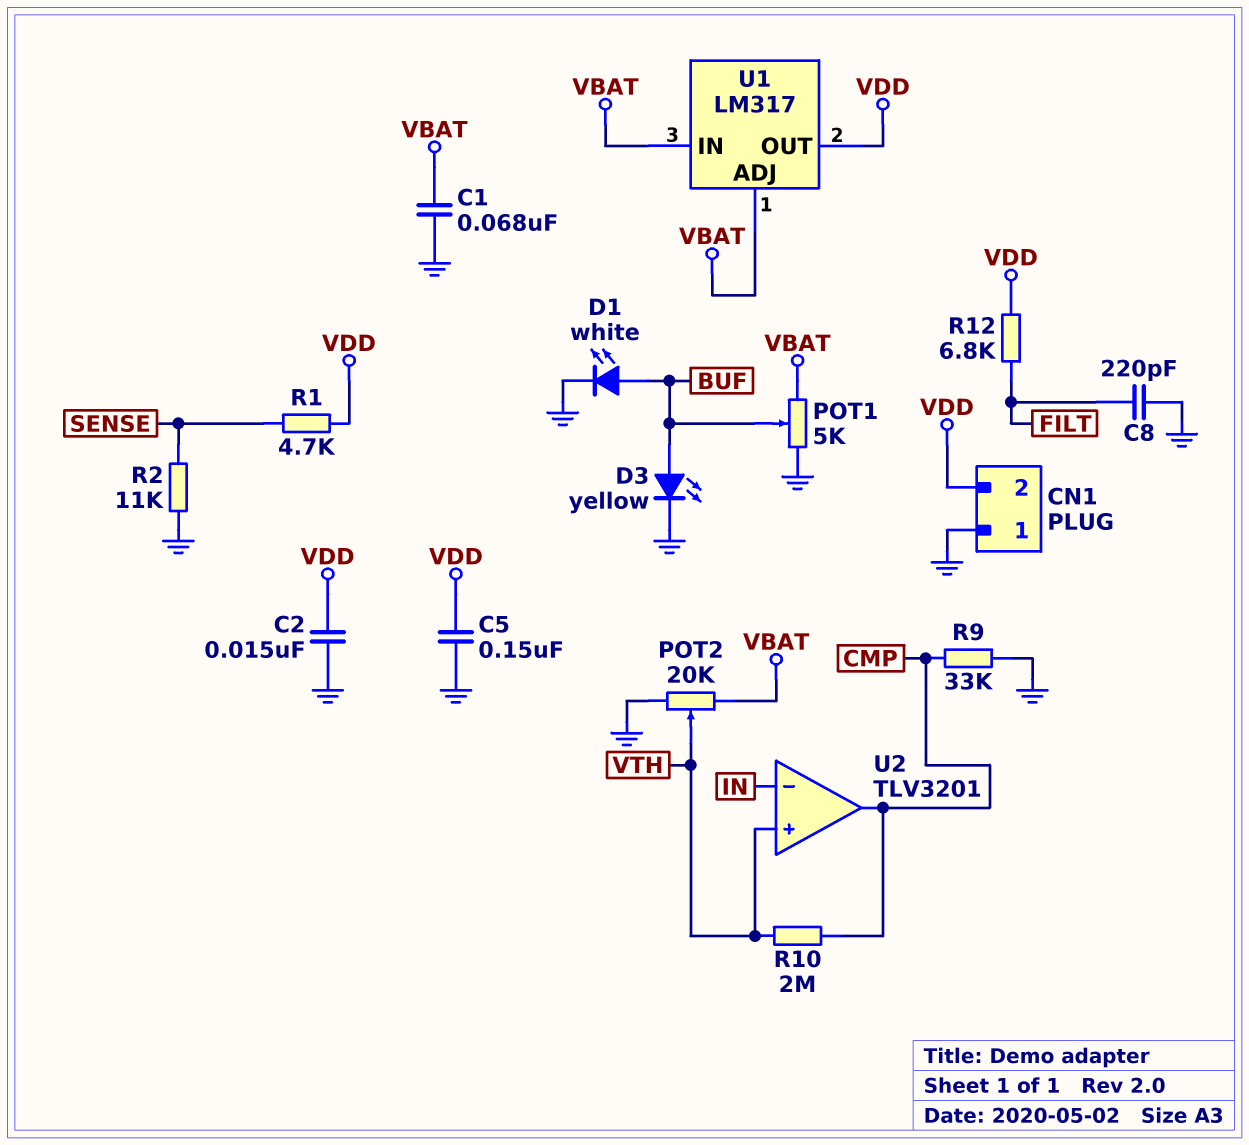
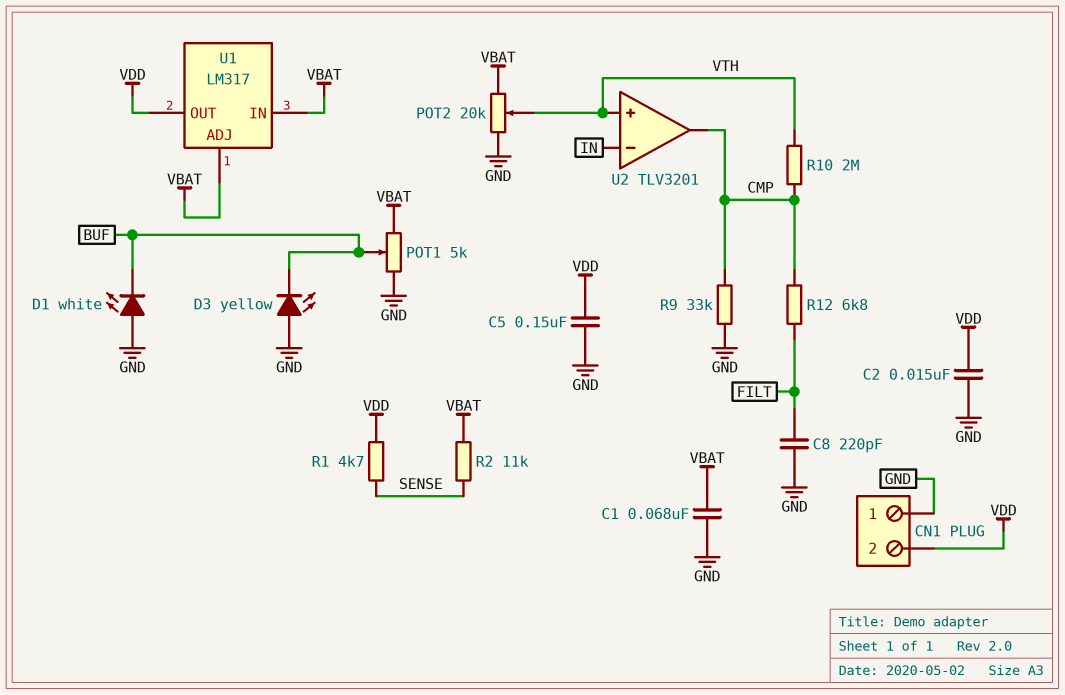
D1: LED white (A BUF, K GND) -> LED white (A GND, K BUF)
D3: LED yellow (A BUF, K GND) -> LED yellow (A GND, K BUF)
R2: 11k (GND, SENSE) -> 11k (SENSE, VBAT)
R12: 6.8k (FILT, VDD) -> 6.8k (CMP, FILT)

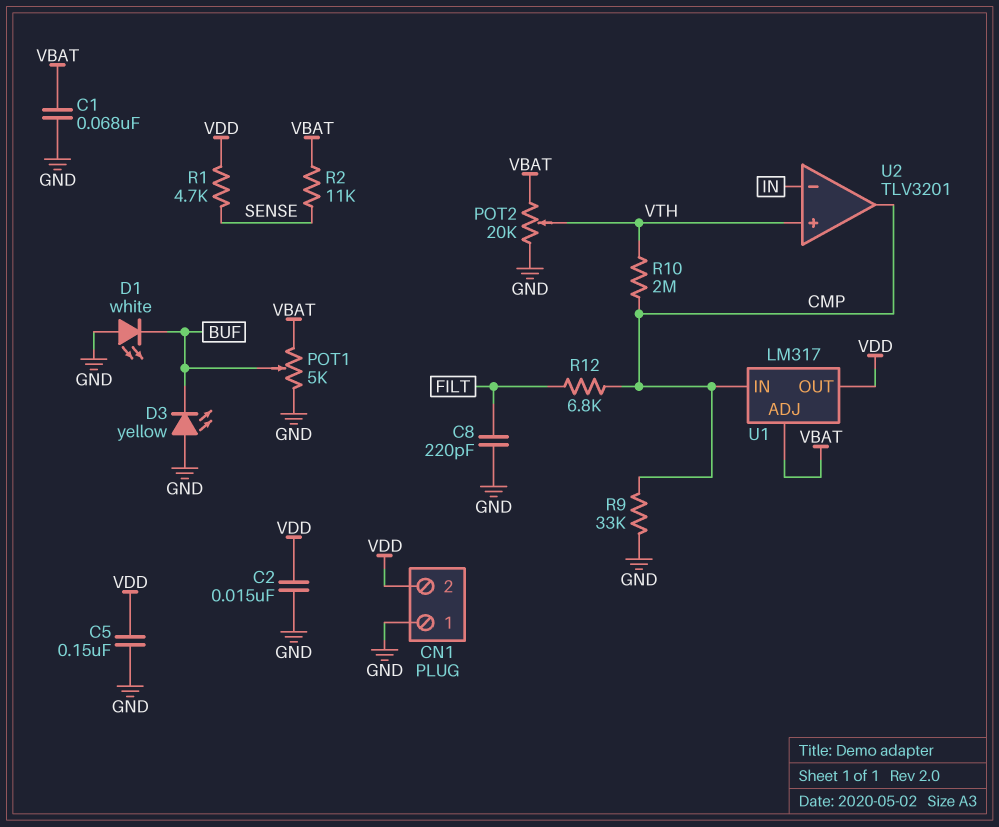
U1 pin IN: VBAT -> CMP

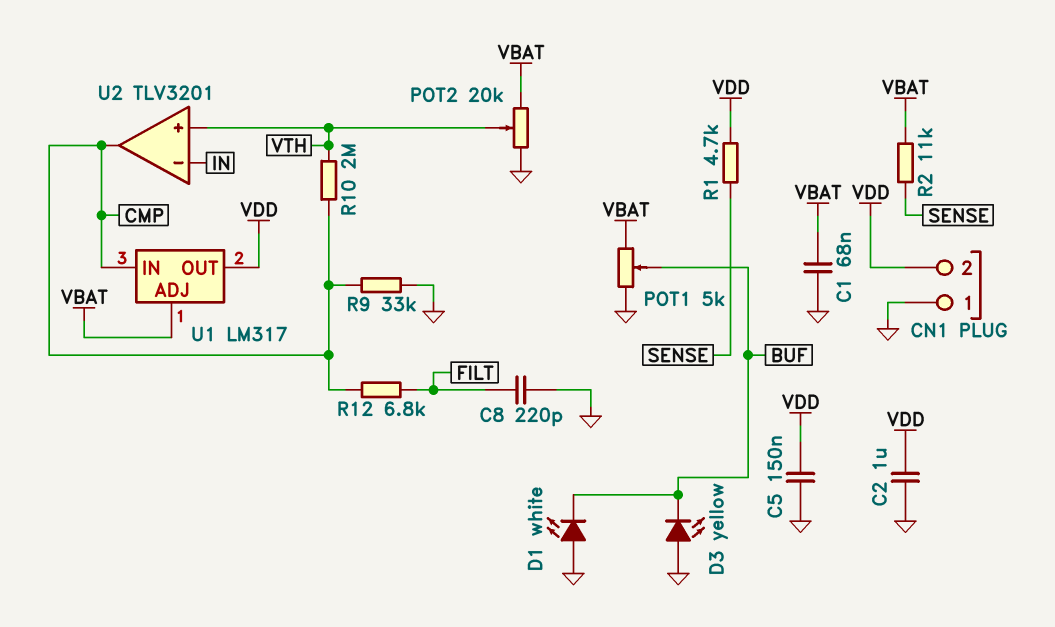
C2: 15nF (GND, VDD) -> 1uF (GND, VDD)

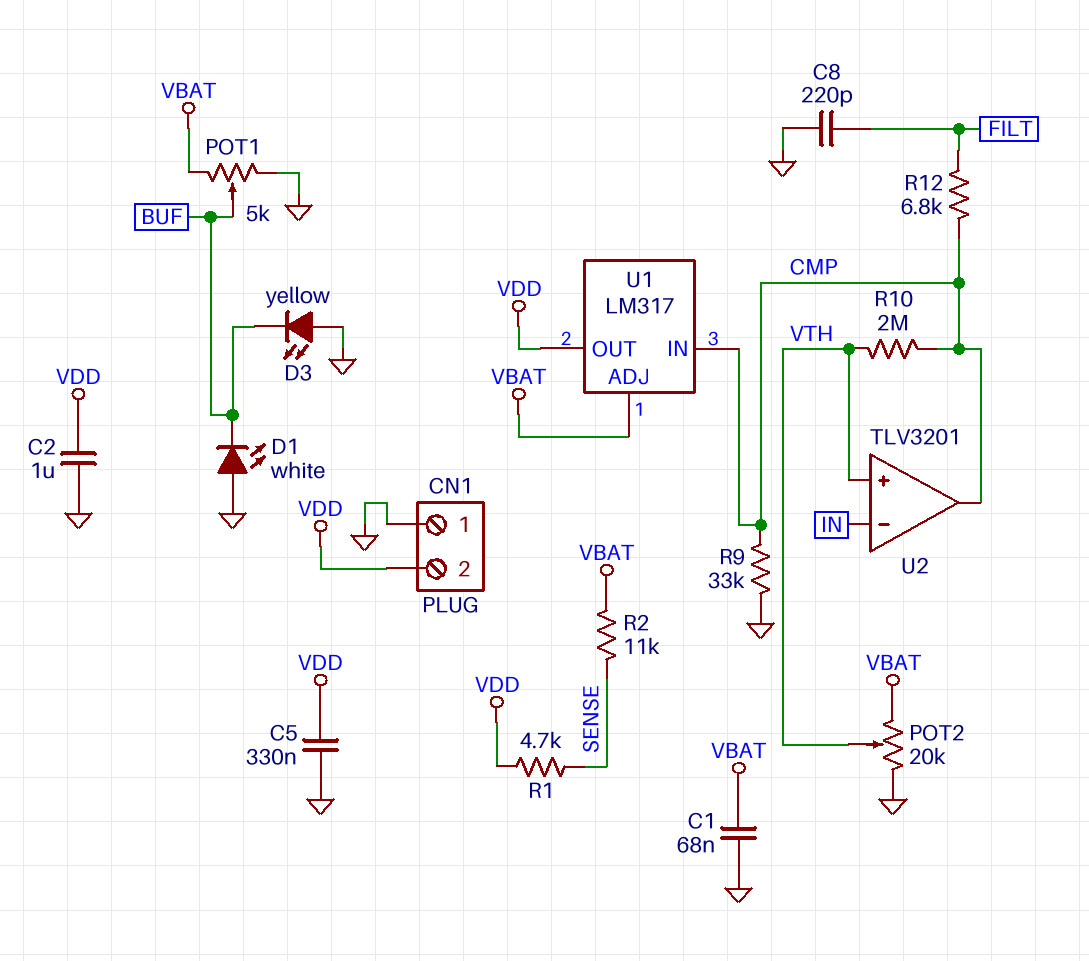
C5: 150nF (GND, VDD) -> 330nF (GND, VDD)

